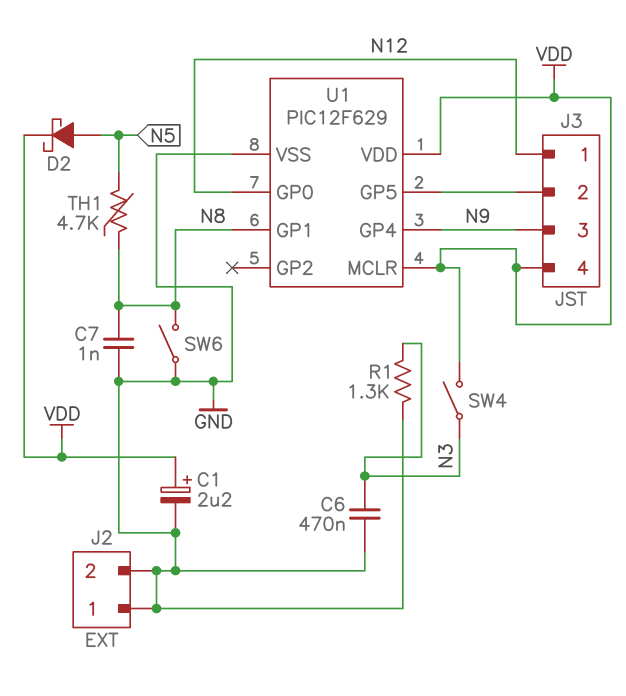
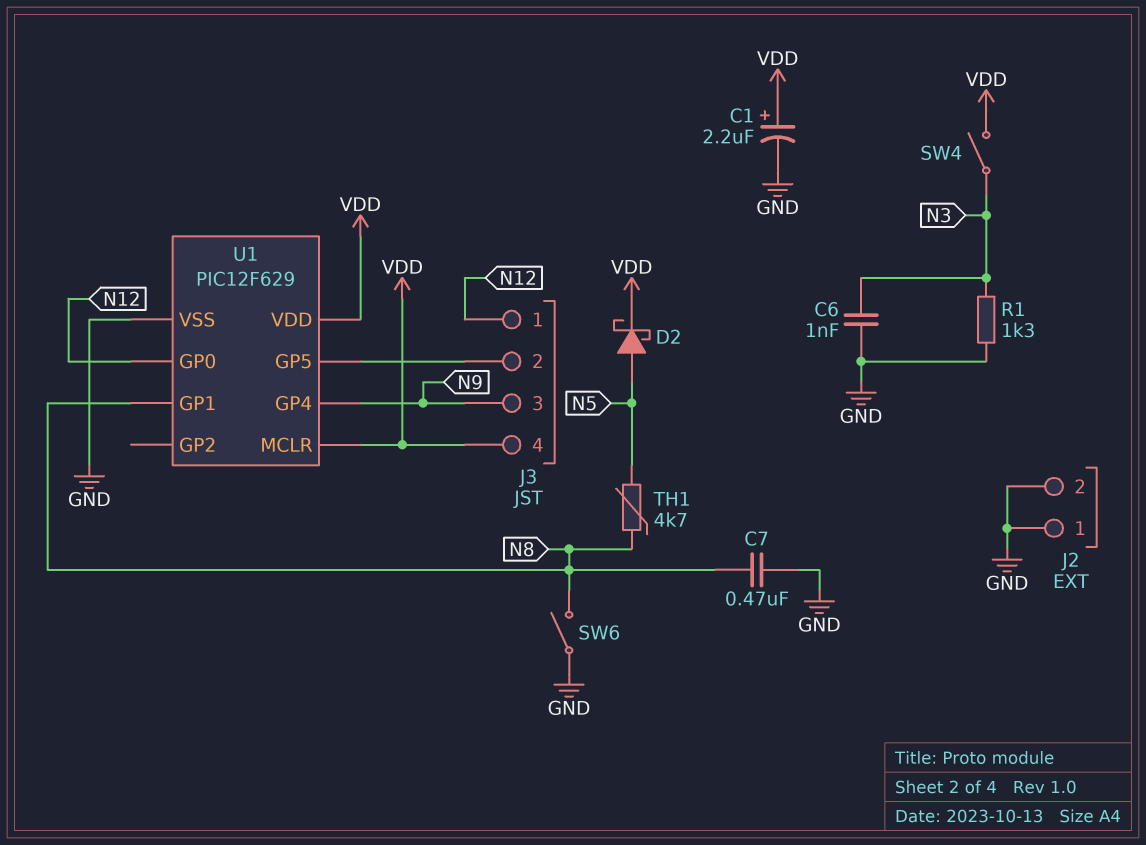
C6: 470nF (GND, N3) -> 1nF (GND, N3)
C7: 1nF (GND, N8) -> 470nF (GND, N8)

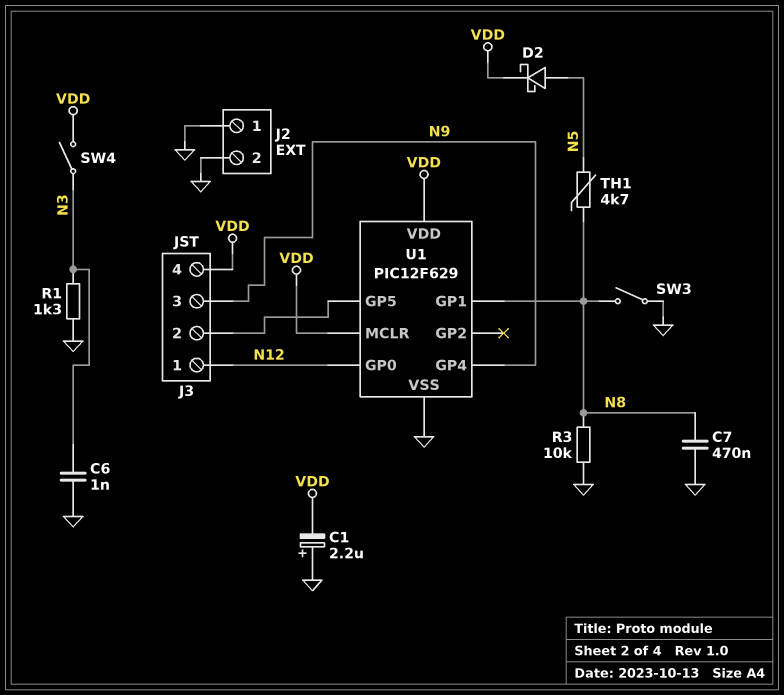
C1: 2.2uF (plus VDD, minus GND) -> 2.2uF (plus GND, minus VDD)
R3: none -> 10k (GND, N8)
SW3: none -> switch (GND, N8)
SW6: switch (GND, N8) -> none

